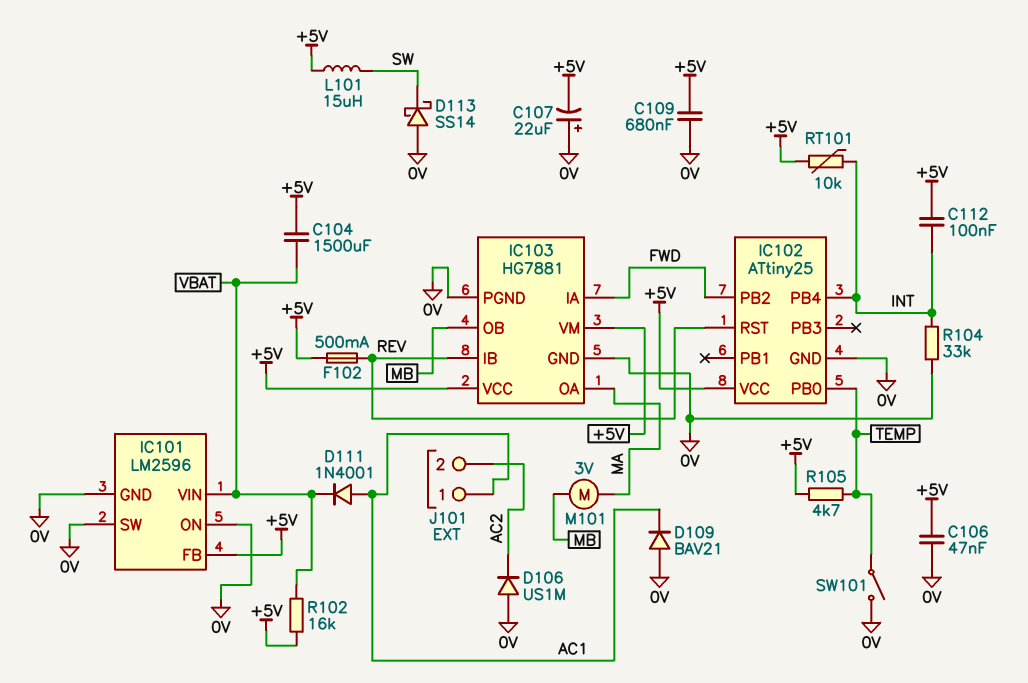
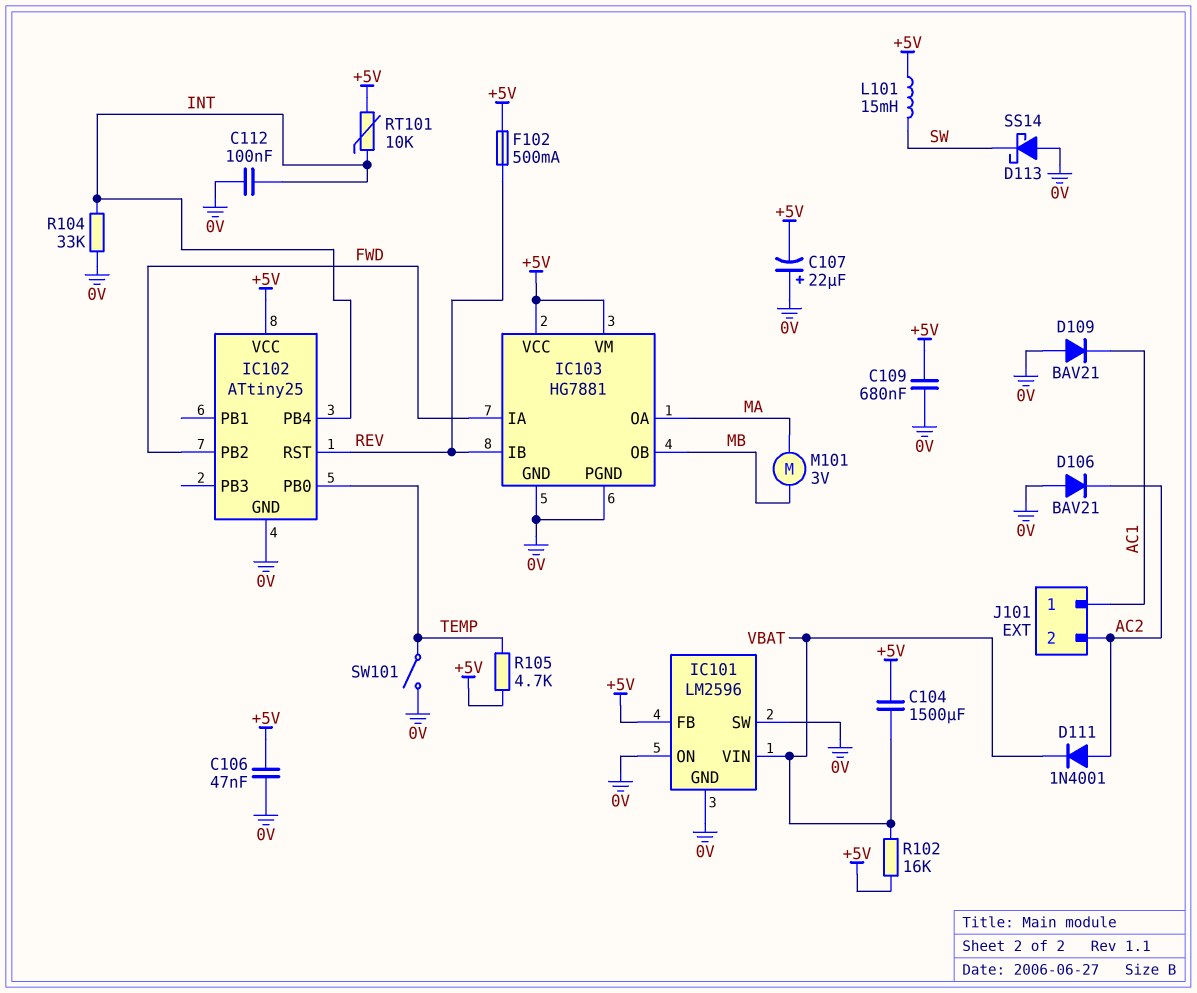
C112: 100nF (+5V, INT) -> 100nF (0V, INT)
D106: diode US1M (A 0V, K AC2) -> diode BAV21 (A 0V, K AC2)
D111: diode 1N4001 (A AC1, K VBAT) -> diode 1N4001 (A AC2, K VBAT)
L101: 15uH (+5V, SW) -> 15mH (+5V, SW)

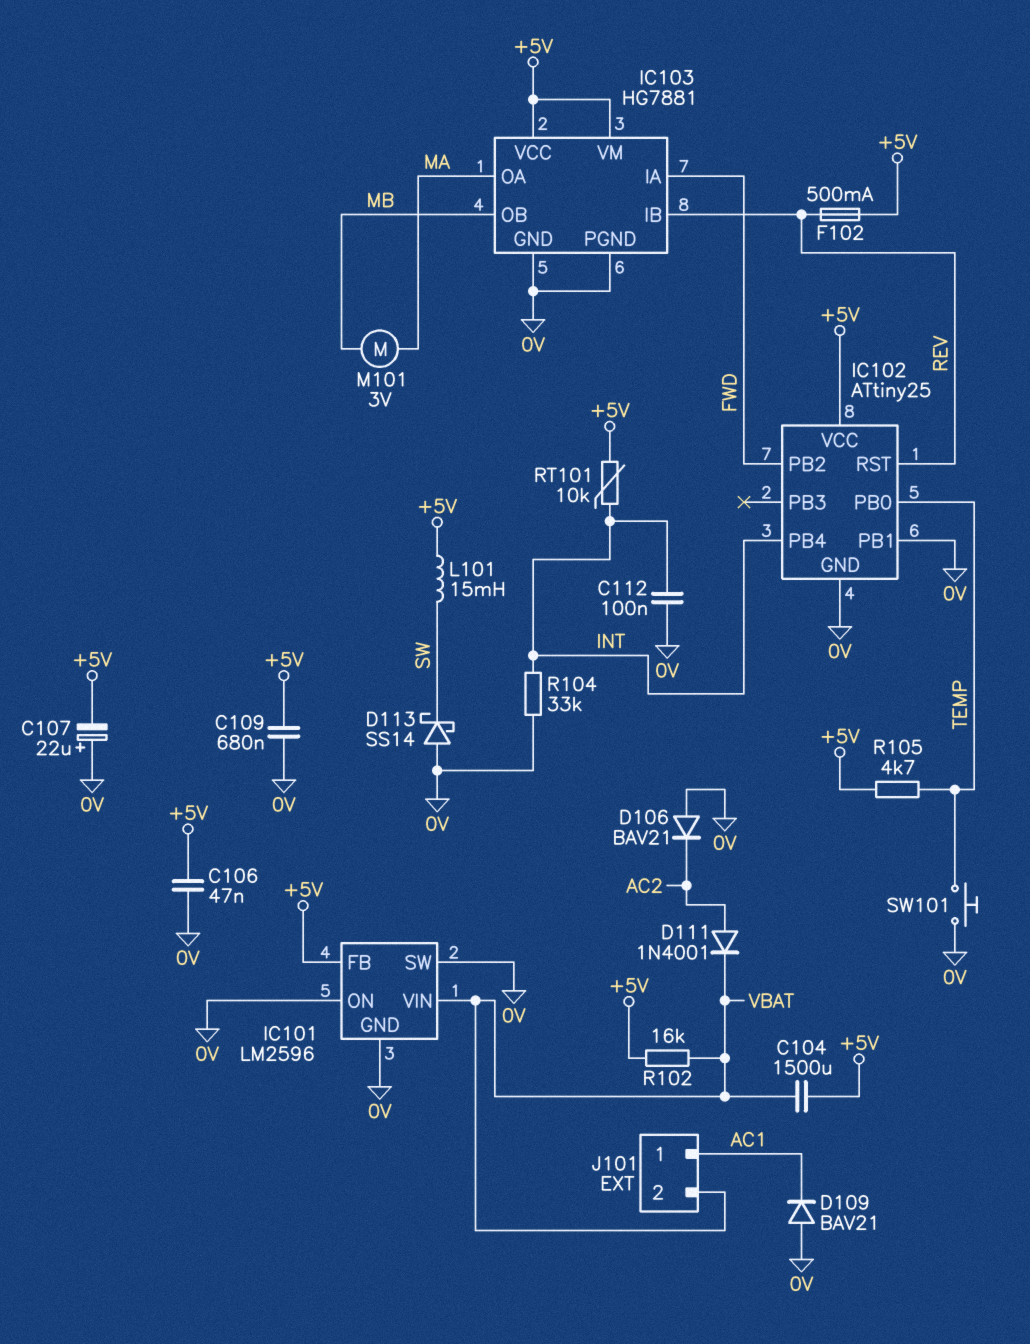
IC102 pin PB1: none -> 0V
J101 pin 2: AC2 -> VBAT
SW101: switch (0V, TEMP) -> button (0V, TEMP)

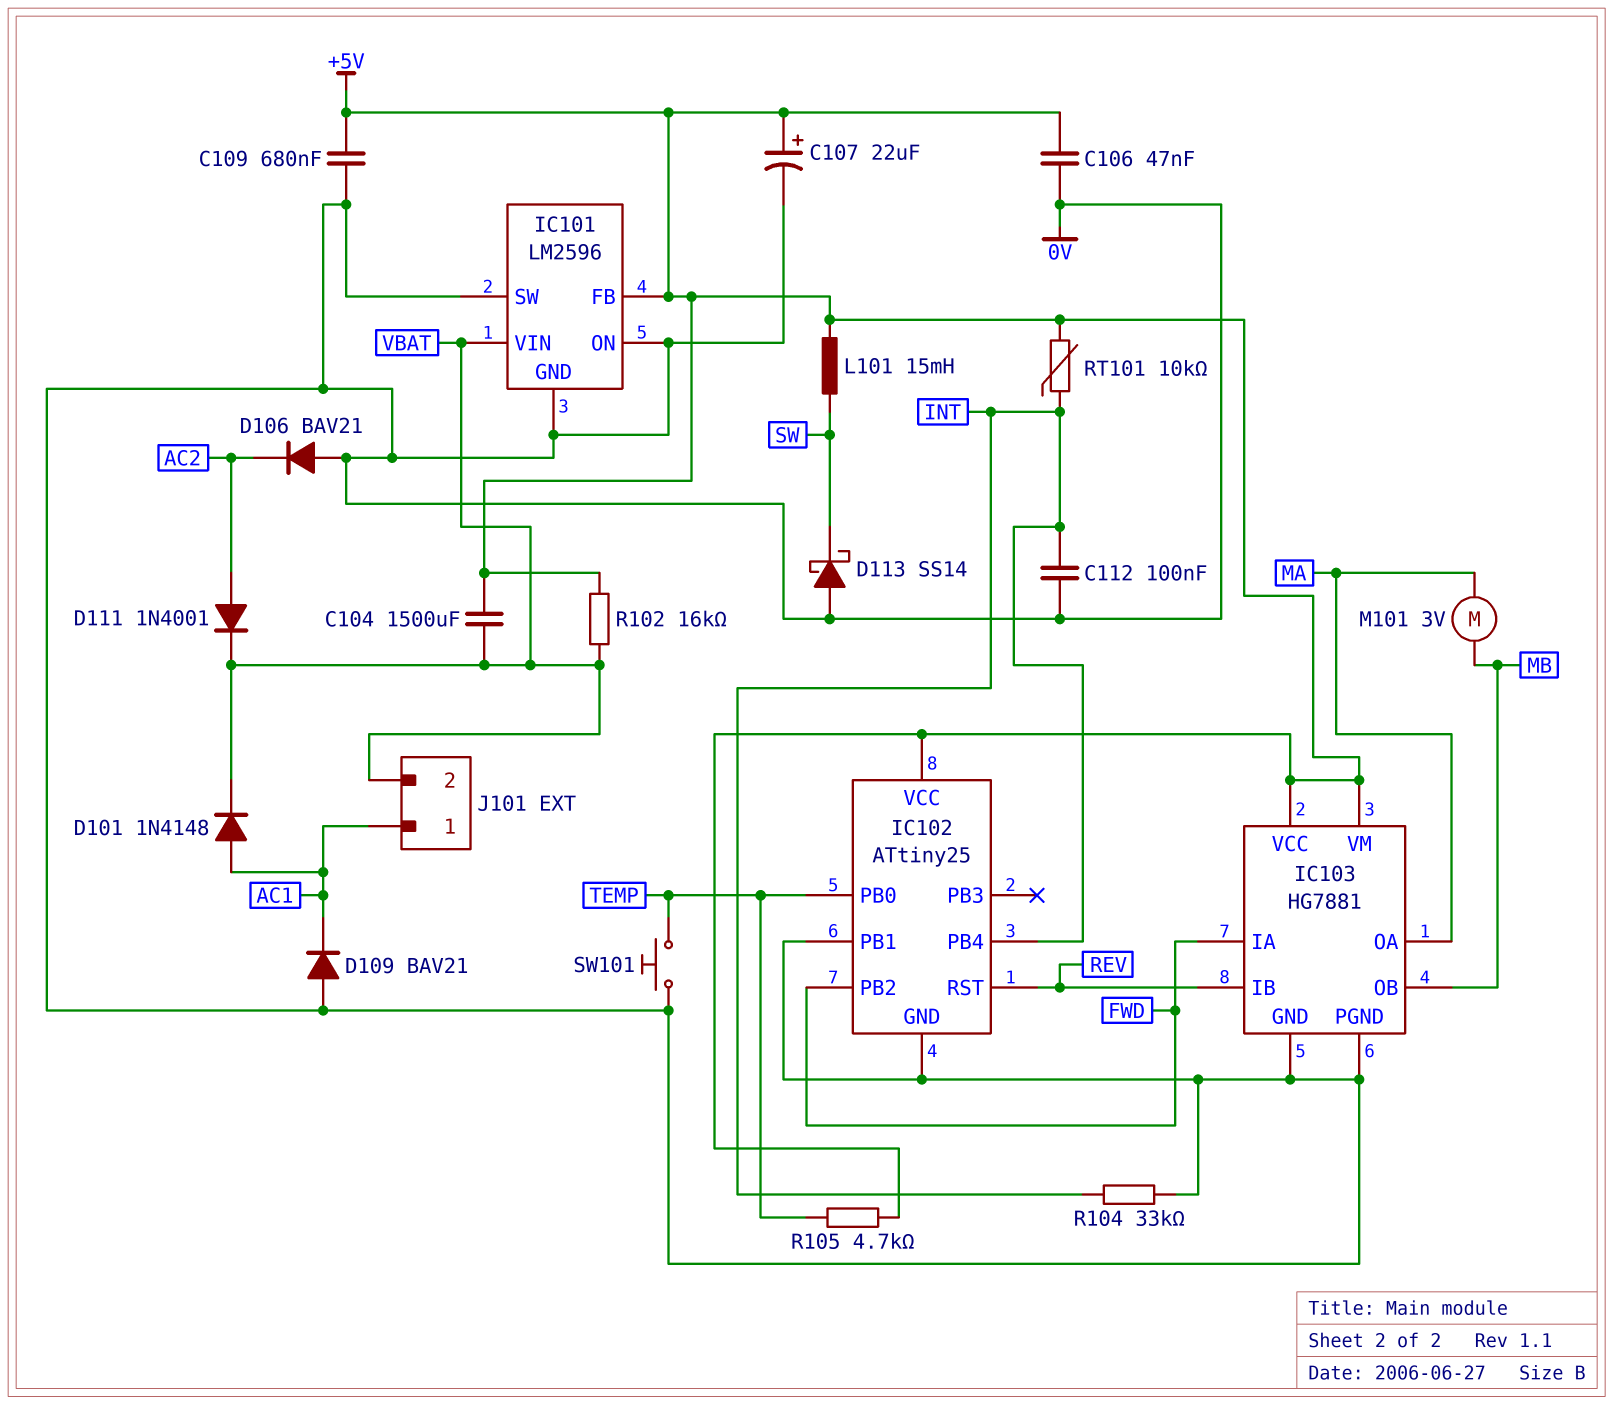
C107: 22uF (plus 0V, minus +5V) -> 22uF (plus +5V, minus 0V)
D101: none -> diode 1N4148 (A AC1, K VBAT)
F102: 500mA (+5V, REV) -> none

